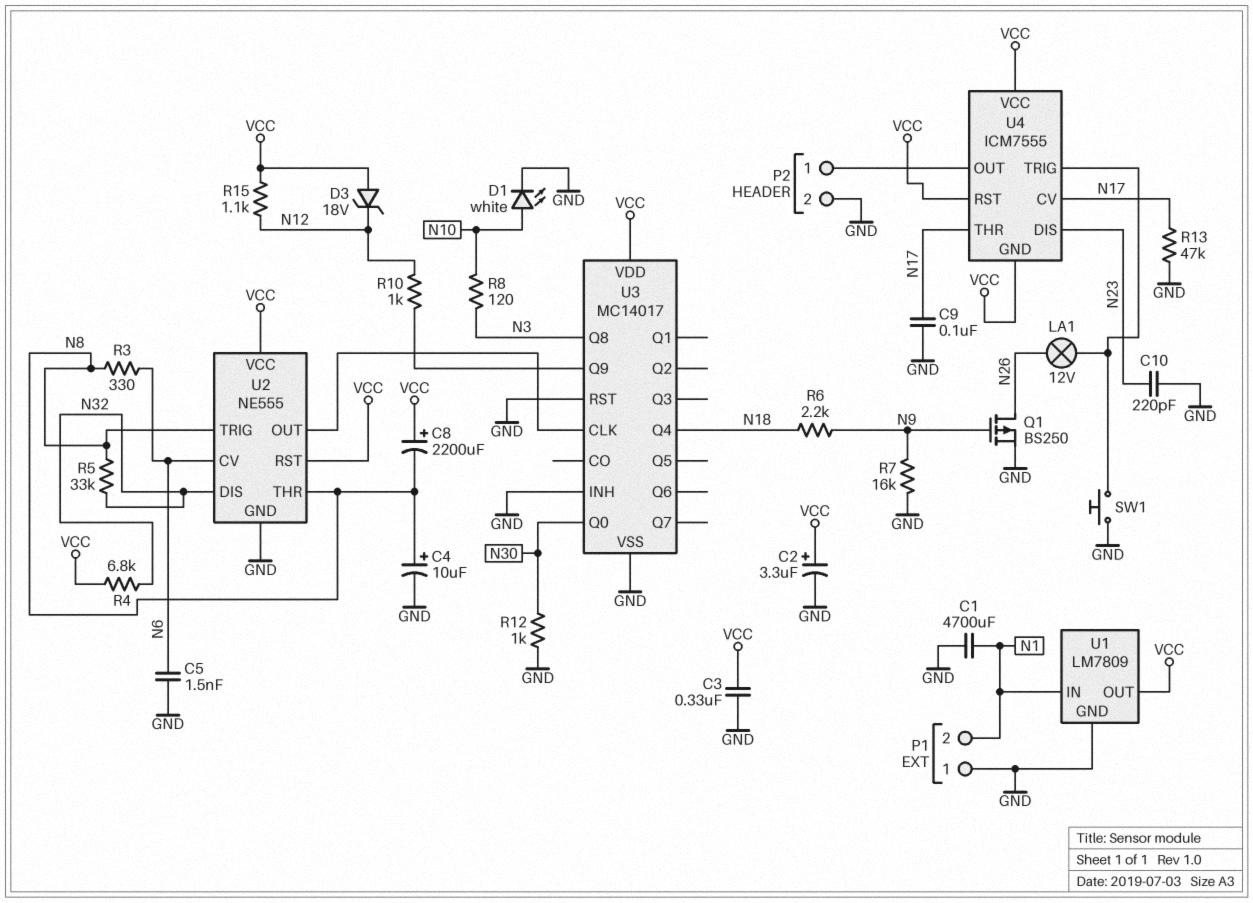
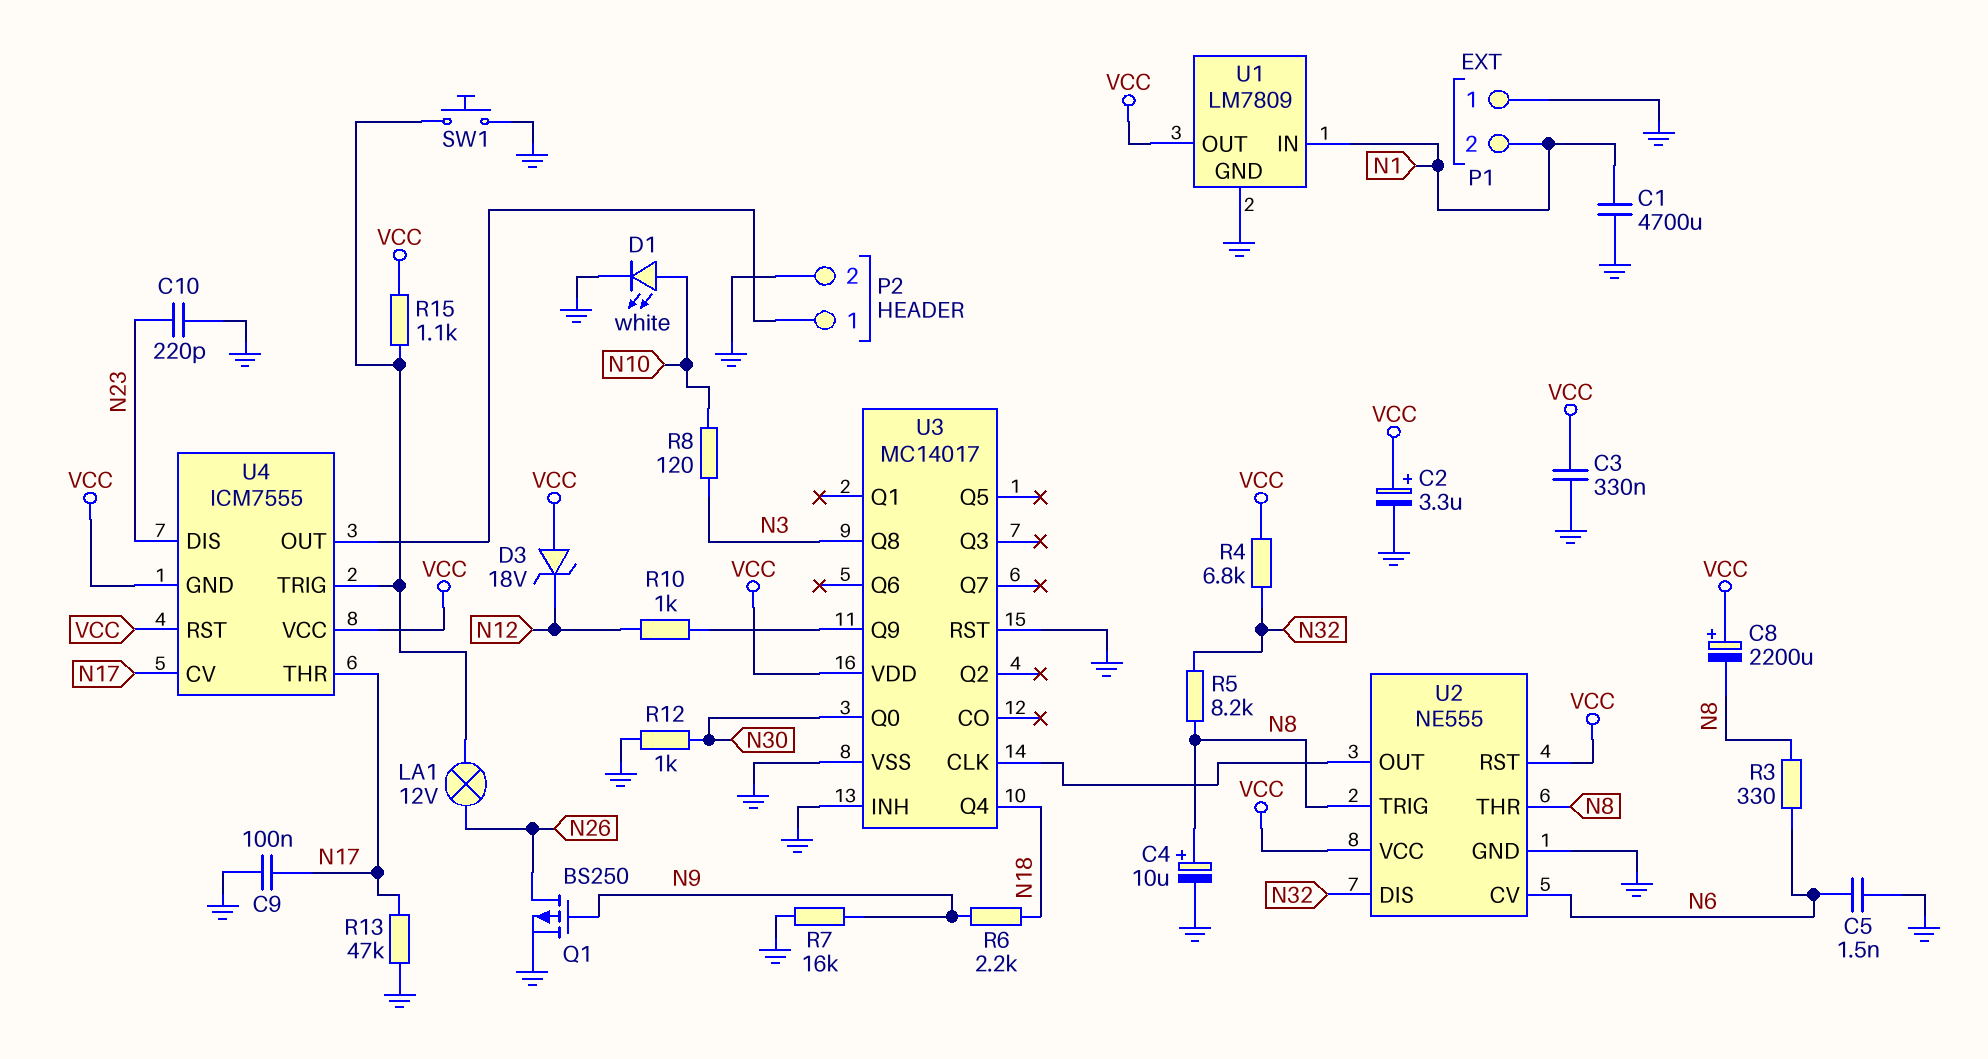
R5: 33k (N8, N32) -> 8.2k (N8, N32)
R15: 1.1k (N12, VCC) -> 1.1k (U4/TRIG, VCC)

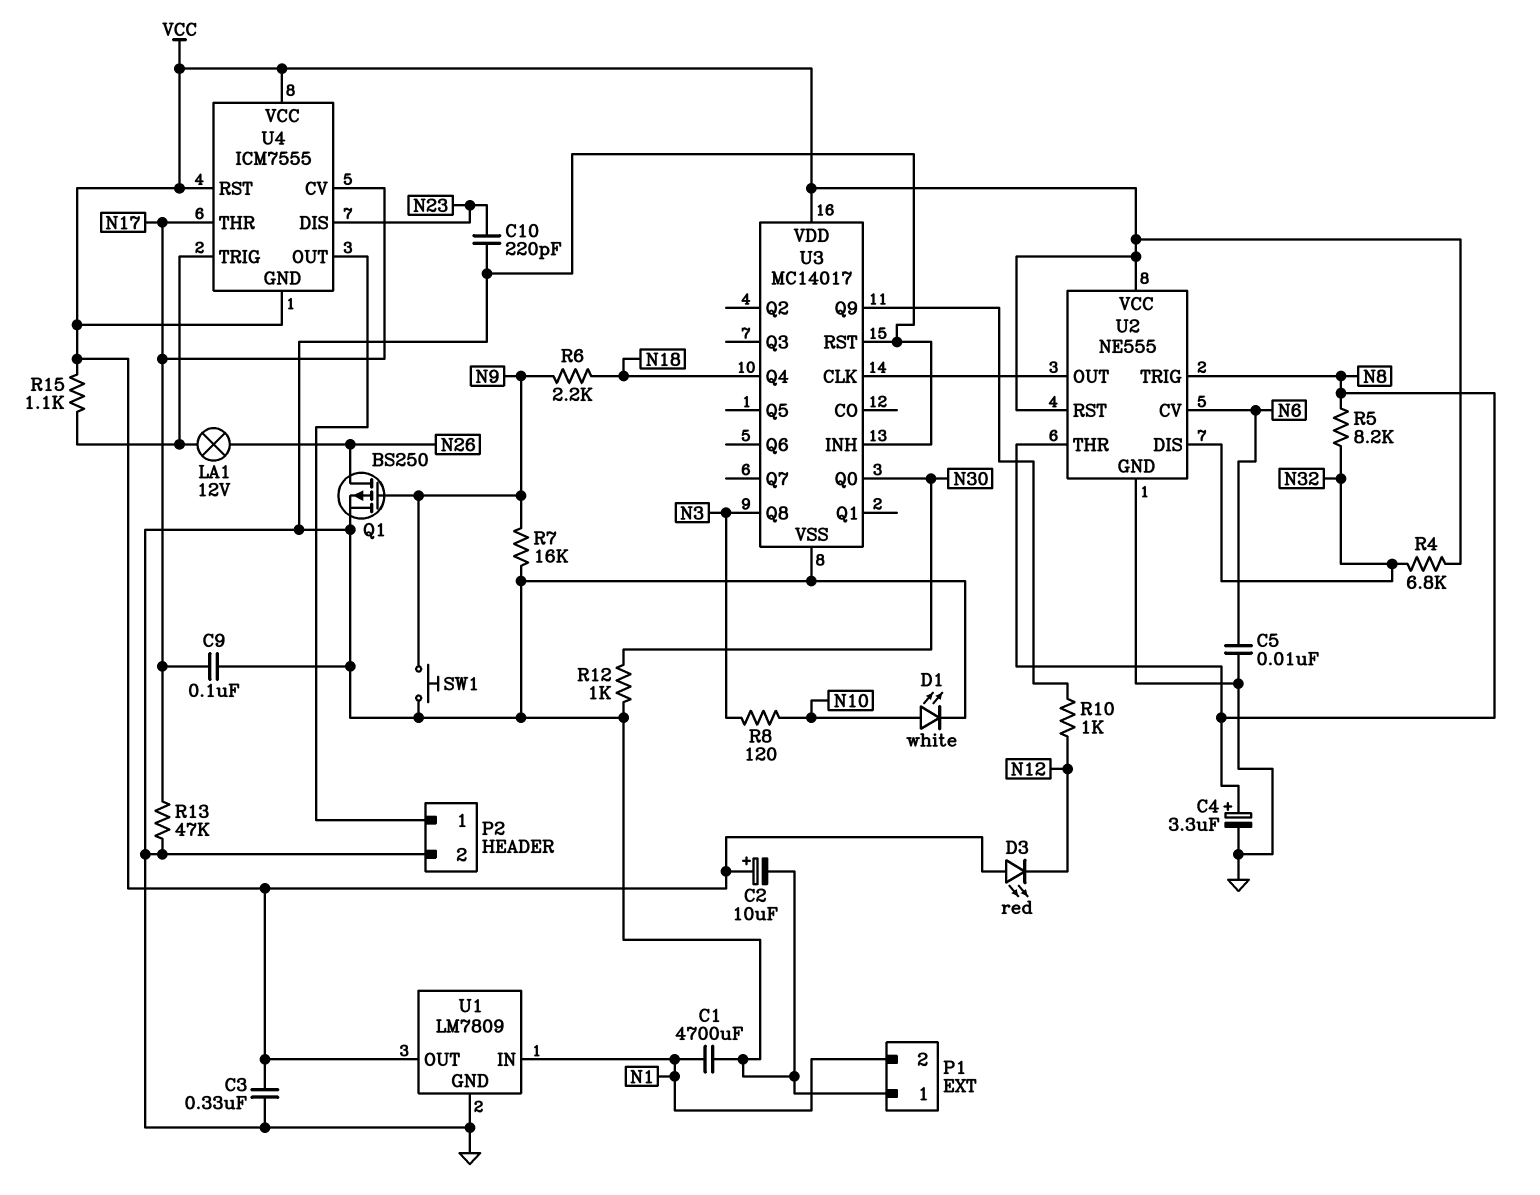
C2: 3.3uF (plus VCC, minus GND) -> 10uF (plus VCC, minus GND)
C4: 10uF (plus N8, minus GND) -> 3.3uF (plus N8, minus GND)
C5: 1.5nF (GND, N6) -> 10nF (GND, N6)
C8: 2200uF (plus VCC, minus N8) -> none
D3: zener 18V (A VCC, K N12) -> LED red (A VCC, K N12)
R3: 330 (N6, N8) -> none
SW1: button (GND, U4/TRIG) -> button (GND, N9)

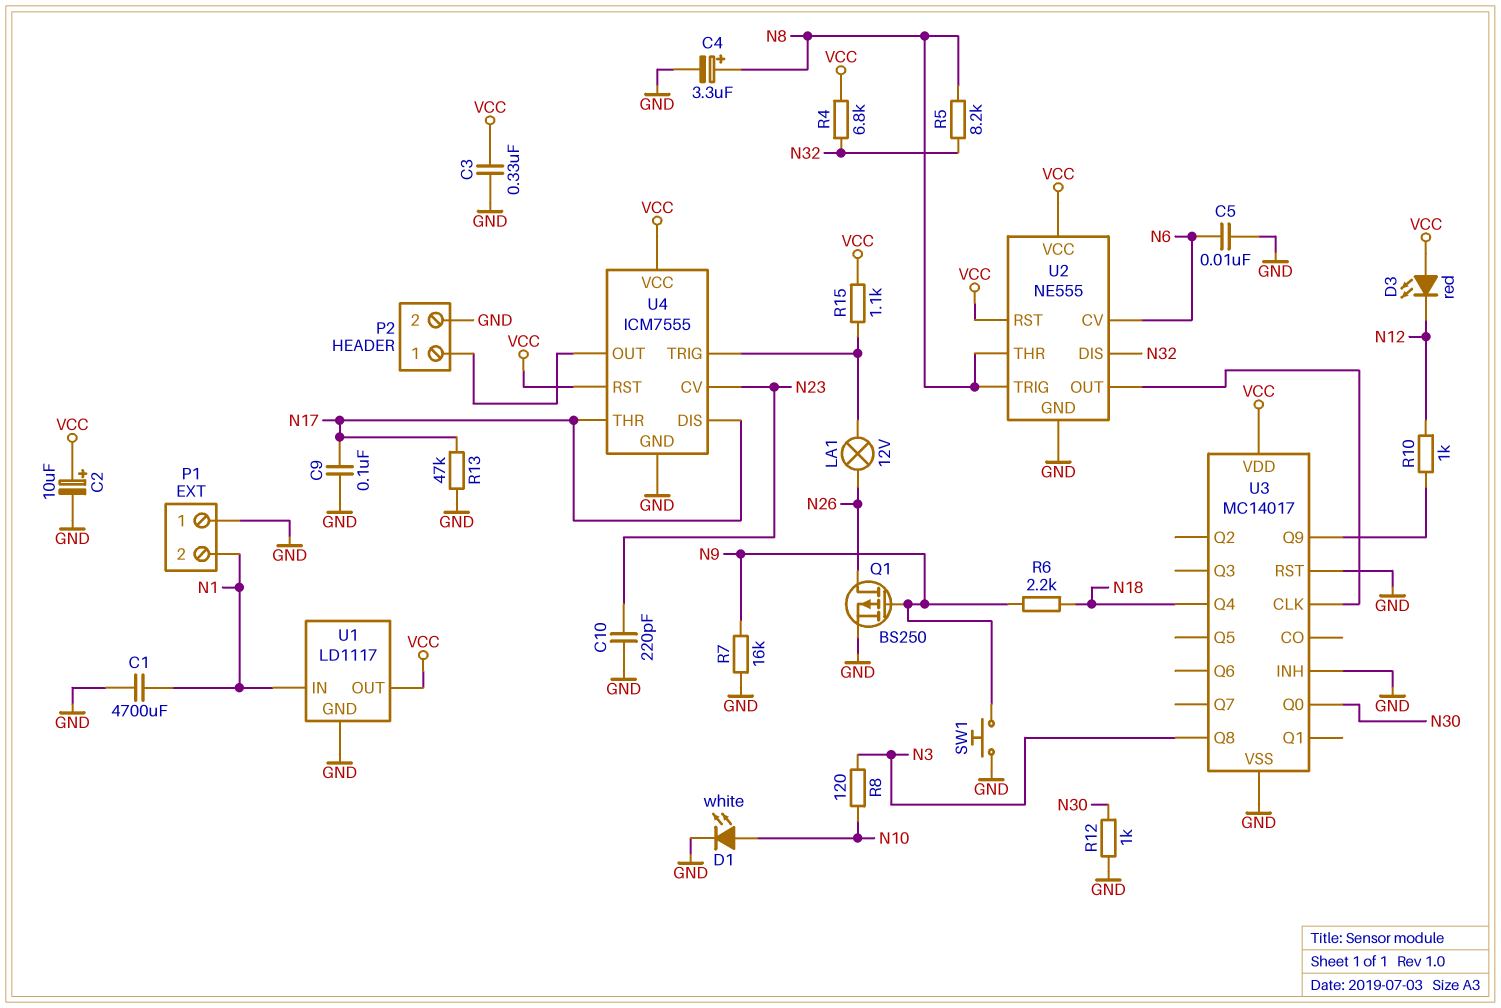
U1: LM7809 -> LD1117
U4 pin CV: N17 -> N23
U4 pin DIS: N23 -> N17
U4 pin GND: VCC -> GND

